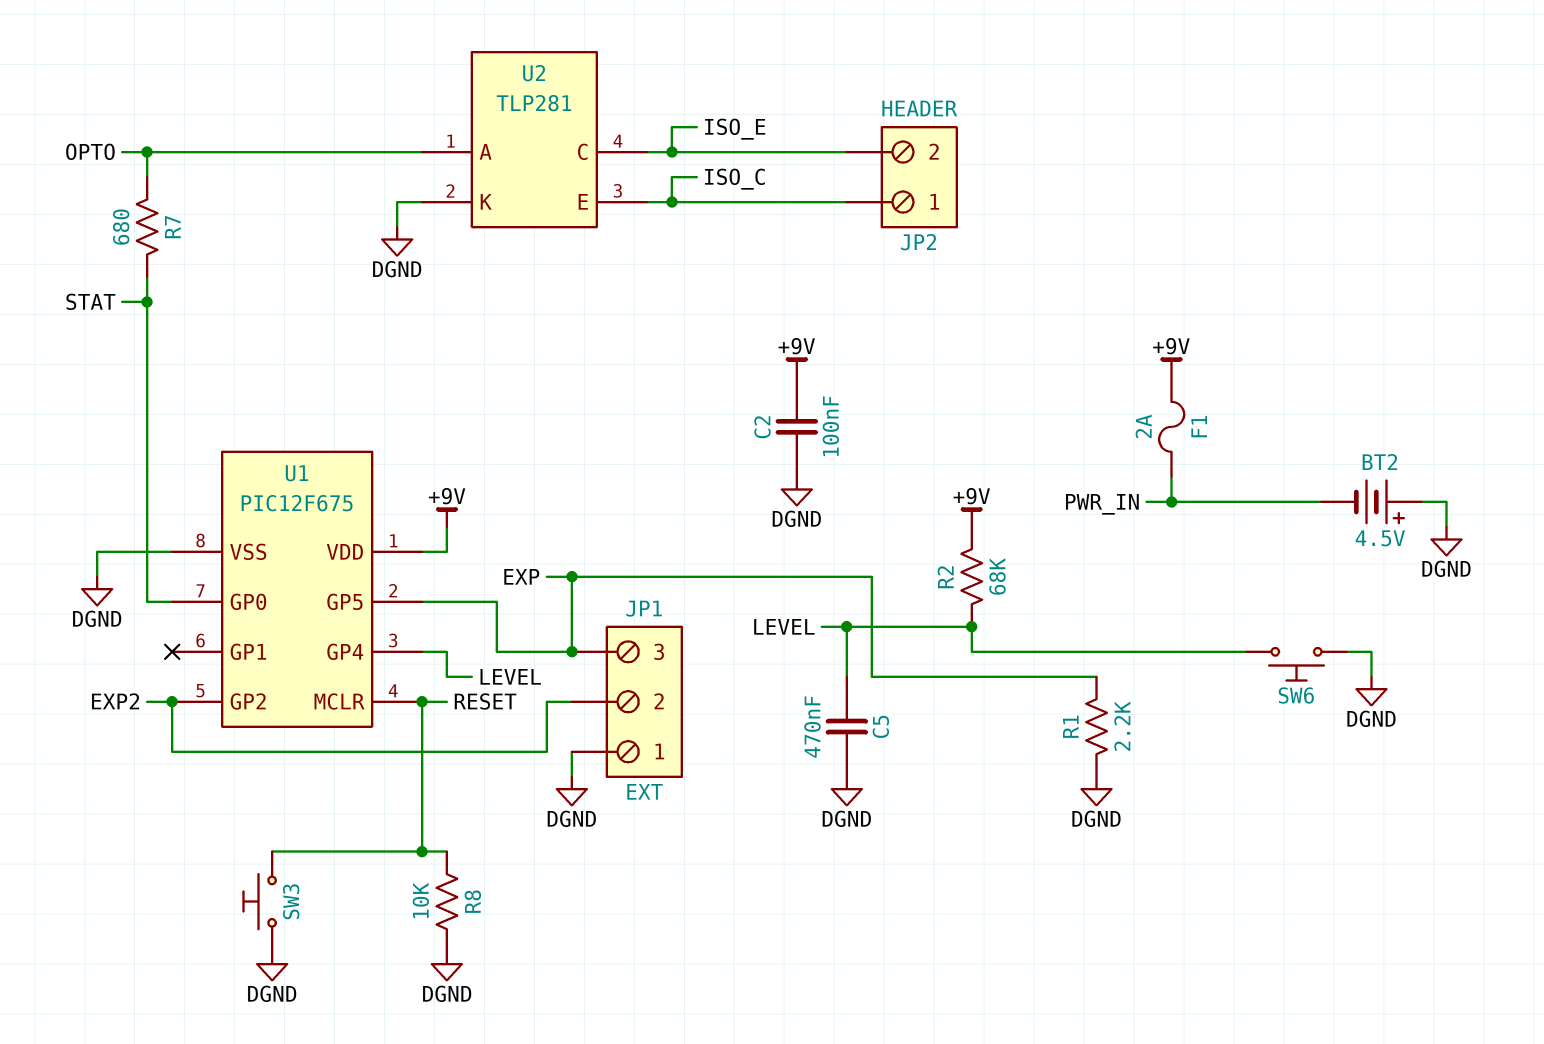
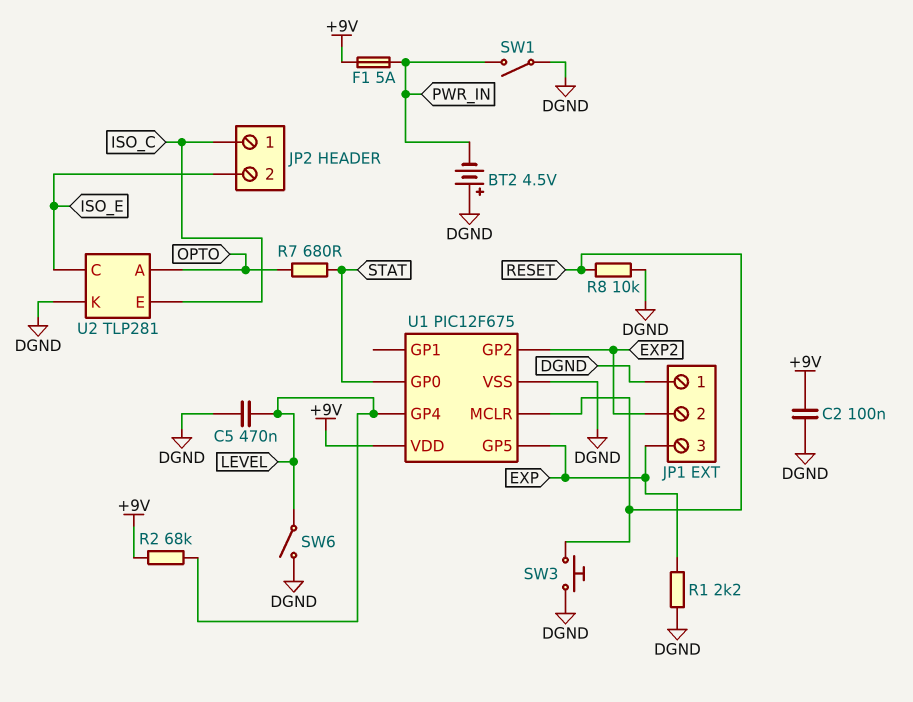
F1: 2A (+9V, PWR_IN) -> 5A (+9V, PWR_IN)
SW1: none -> switch (DGND, PWR_IN)
SW6: button (DGND, LEVEL) -> switch (DGND, LEVEL)

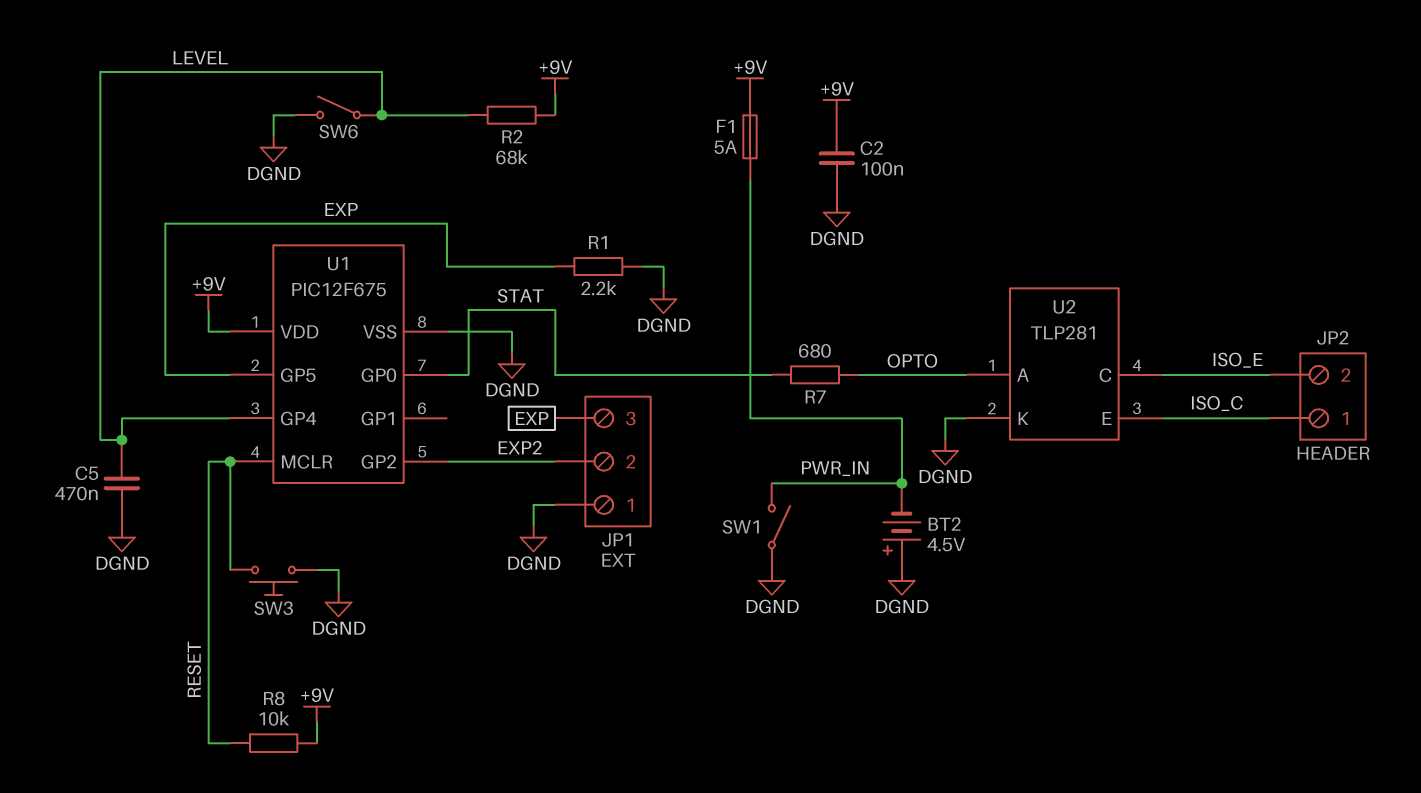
R8: 10k (DGND, RESET) -> 10k (+9V, RESET)

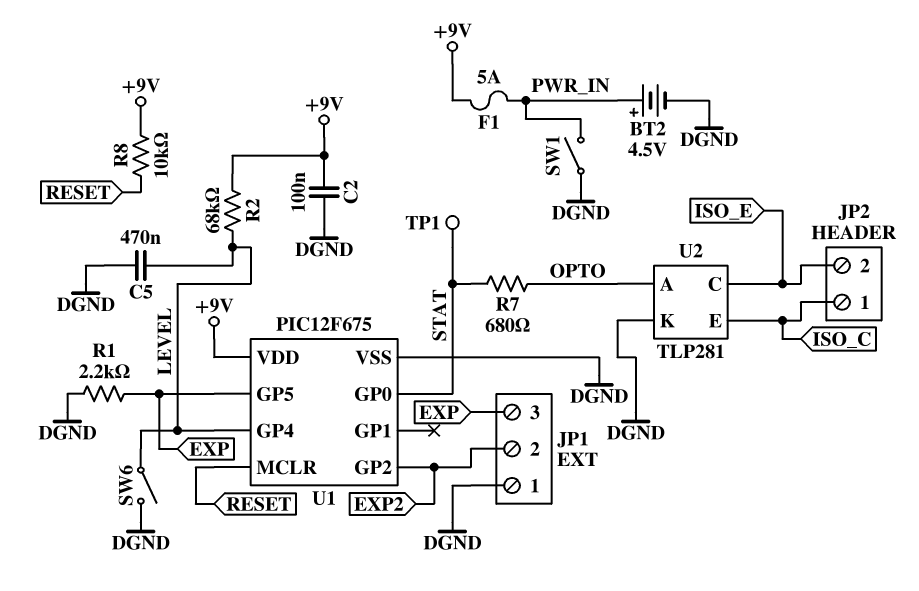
BT2: 4.5V (plus DGND, minus PWR_IN) -> 4.5V (plus PWR_IN, minus DGND)
SW3: button (DGND, RESET) -> none
TP1: none -> test point (STAT)

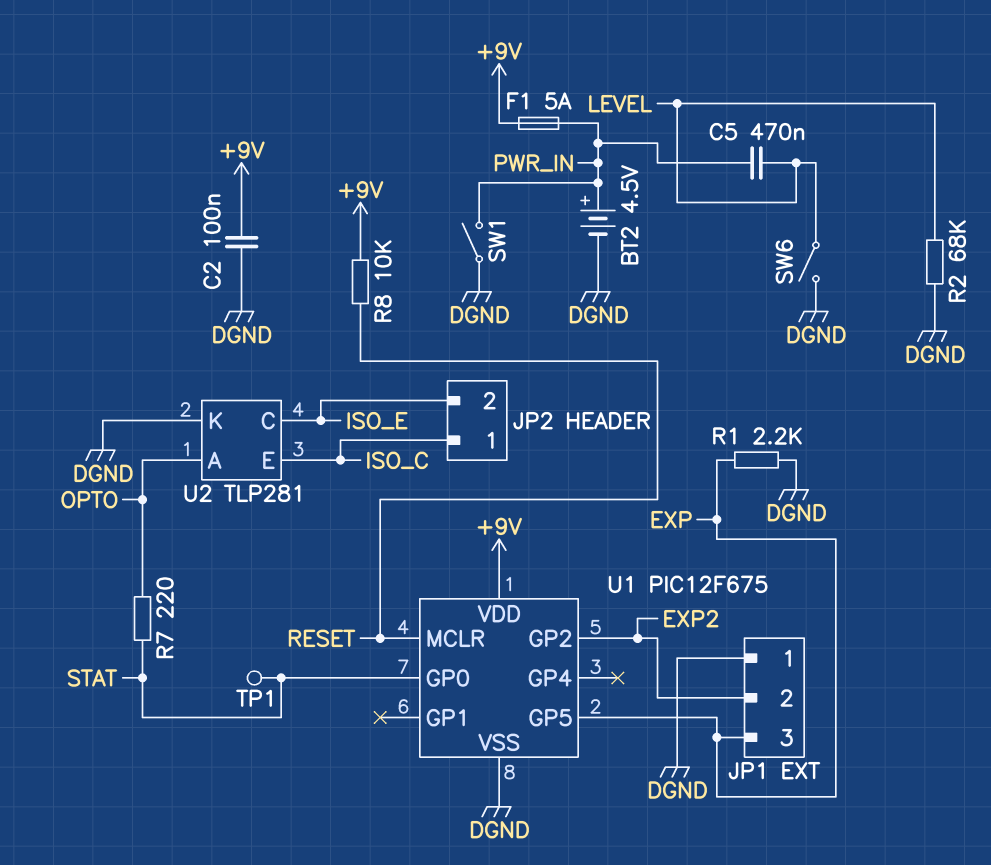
C5: 470nF (DGND, LEVEL) -> 470nF (LEVEL, PWR_IN)
R2: 68k (+9V, LEVEL) -> 68k (DGND, LEVEL)
R7: 680 (OPTO, STAT) -> 220 (OPTO, STAT)
U1 pin GP4: LEVEL -> none

